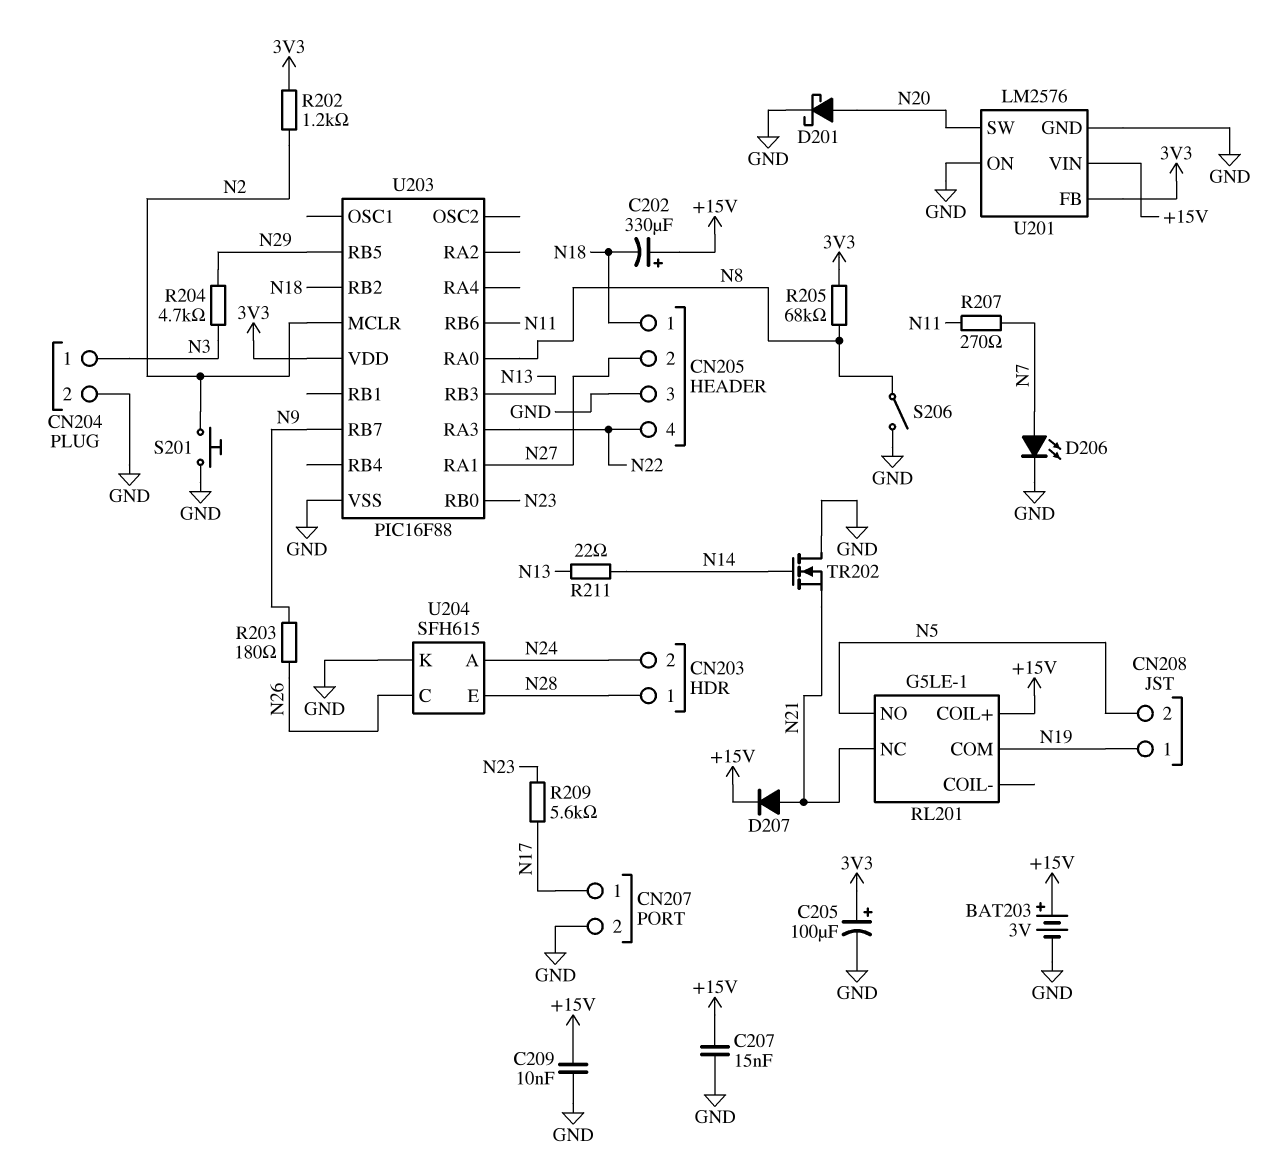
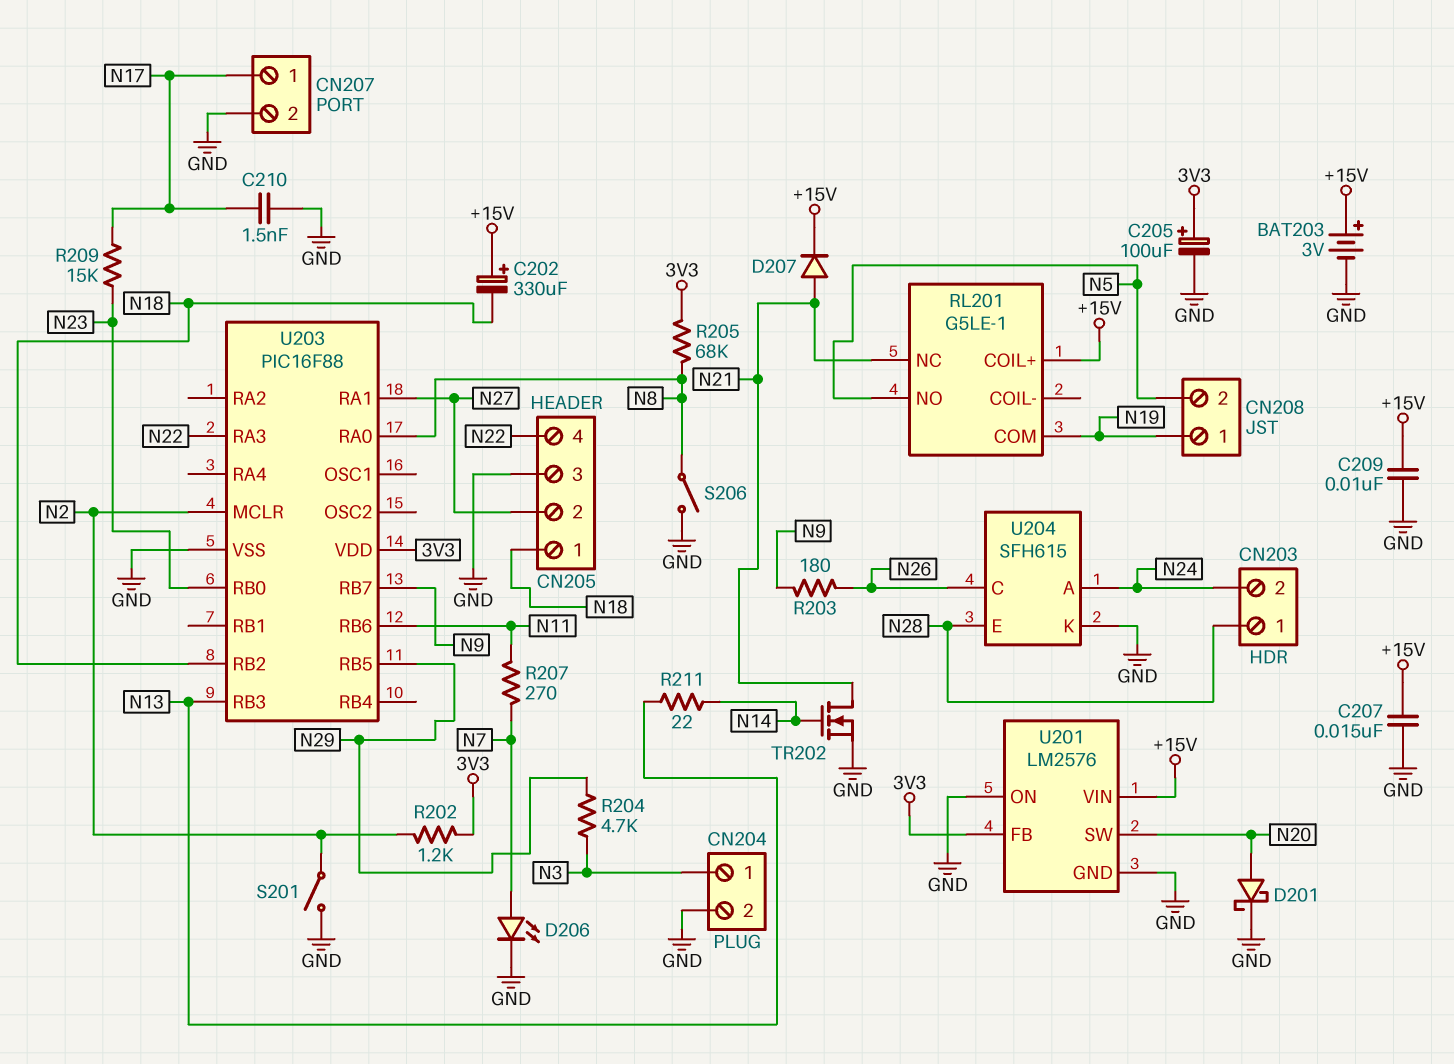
C210: none -> 1.5nF (GND, N17)
R209: 5.6k (N17, N23) -> 15k (N17, N23)
S201: button (GND, N2) -> switch (GND, N2)
TR202: NMOS (G N14, D GND, S N21) -> NMOS (G N14, D N21, S GND)

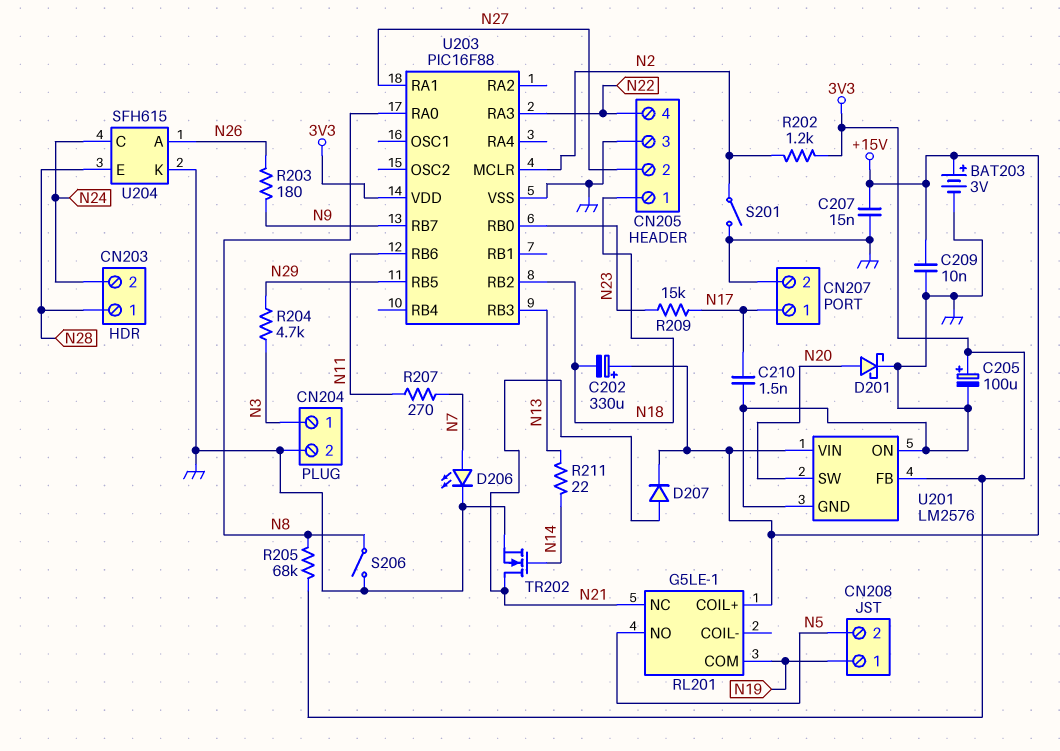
U204 pin A: N24 -> N26
U204 pin C: N26 -> N24

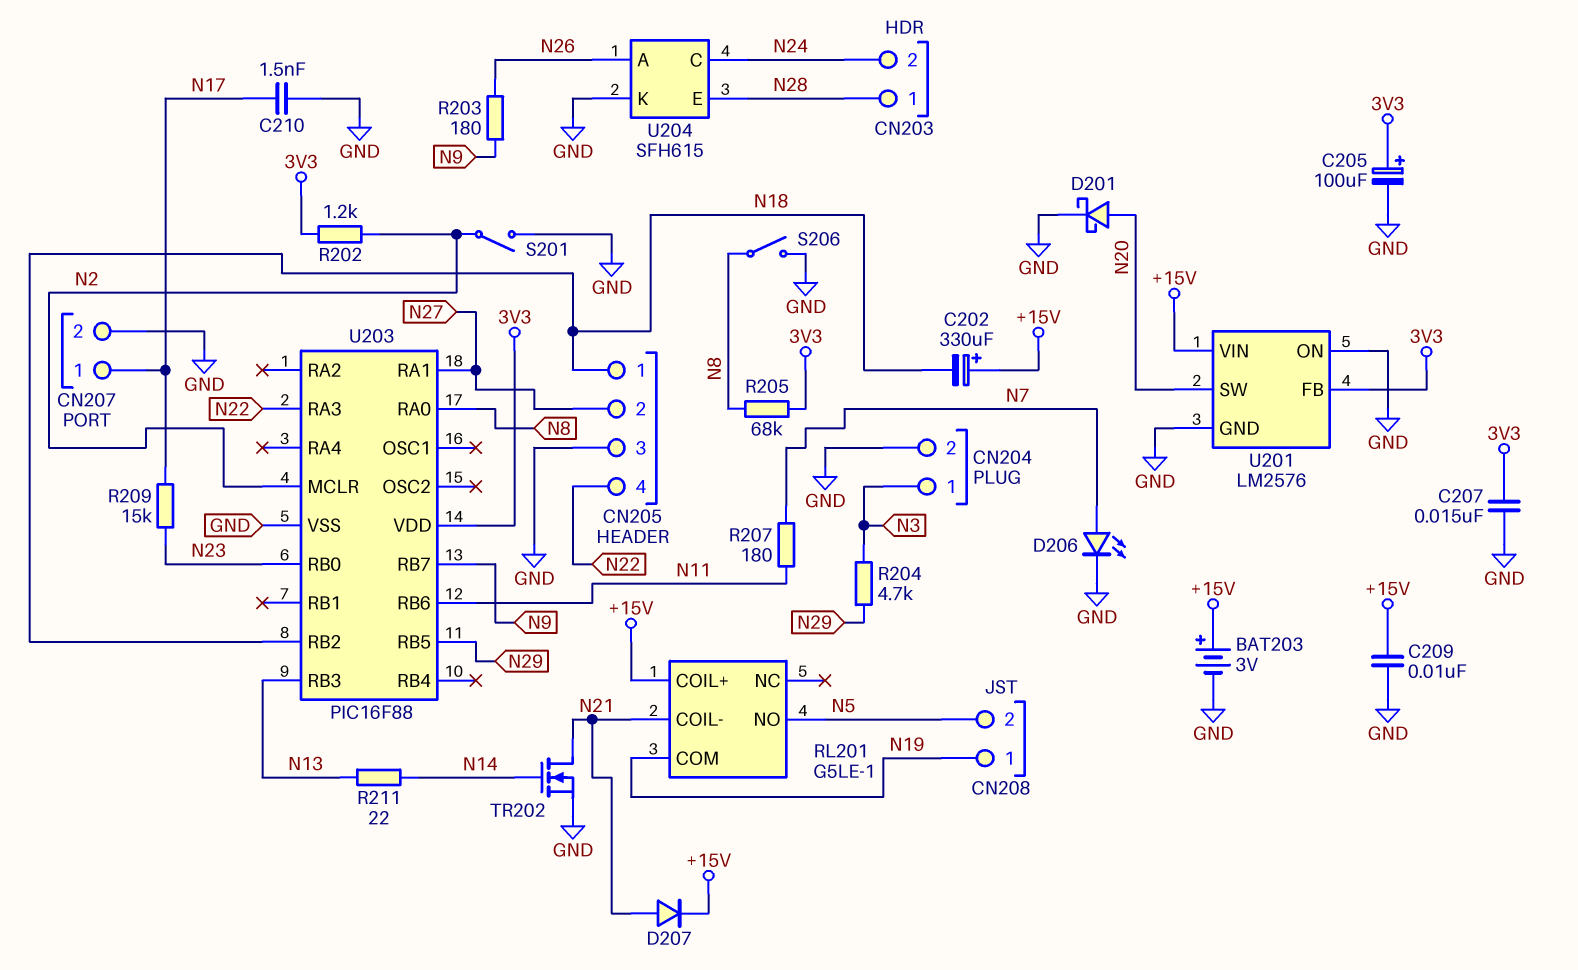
C207: 15nF (+15V, GND) -> 15nF (3V3, GND)
R207: 270 (N7, N11) -> 180 (N7, N11)
RL201 pin COIL-: none -> N21
RL201 pin NC: N21 -> none

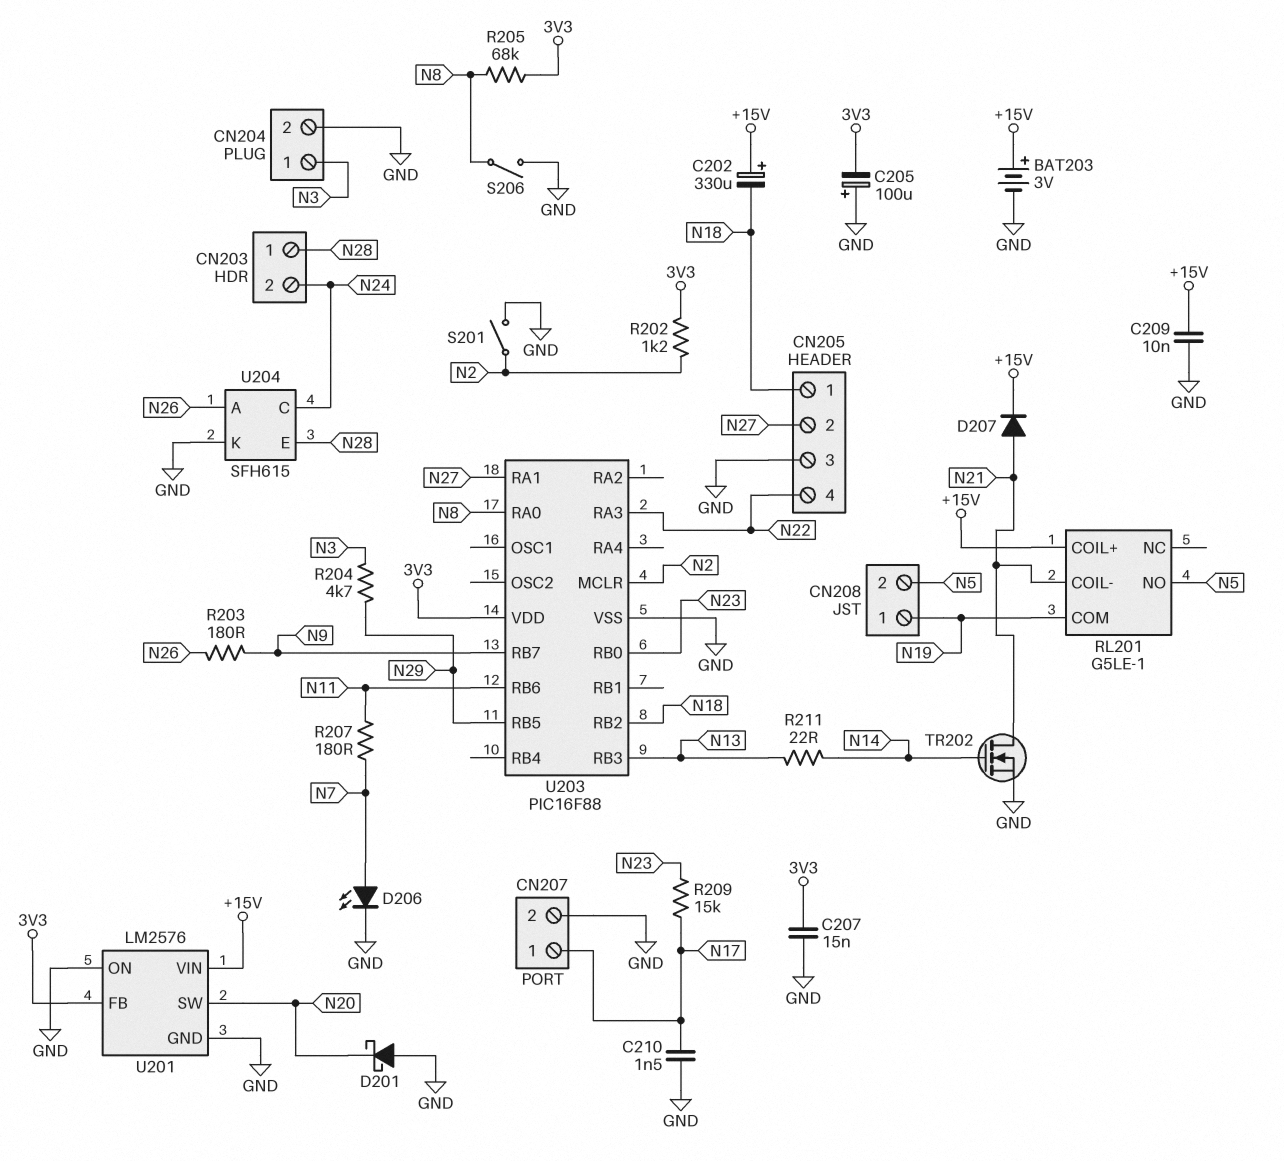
C205: 100uF (plus 3V3, minus GND) -> 100uF (plus GND, minus 3V3)
D201: schottky (A N20, K GND) -> schottky (A GND, K N20)

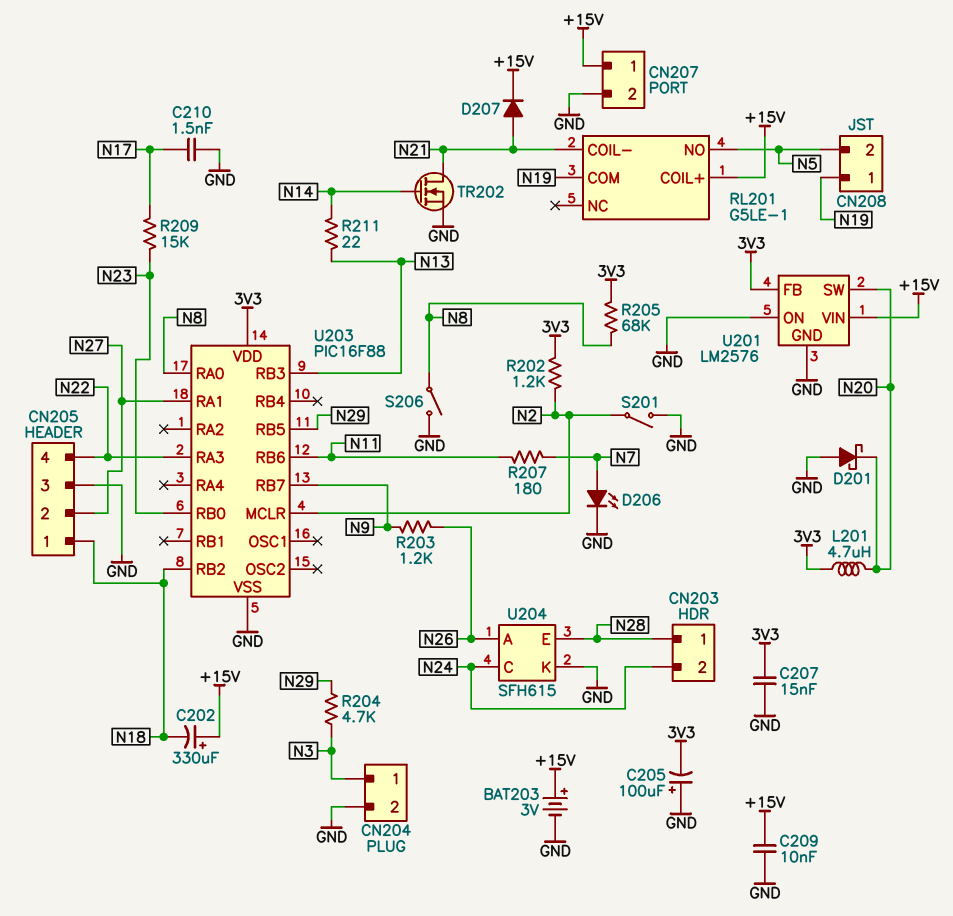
CN207 pin 1: N17 -> +15V
L201: none -> 4.7uH (3V3, N20)
R203: 180 (N9, N26) -> 1.2k (N9, N26)

